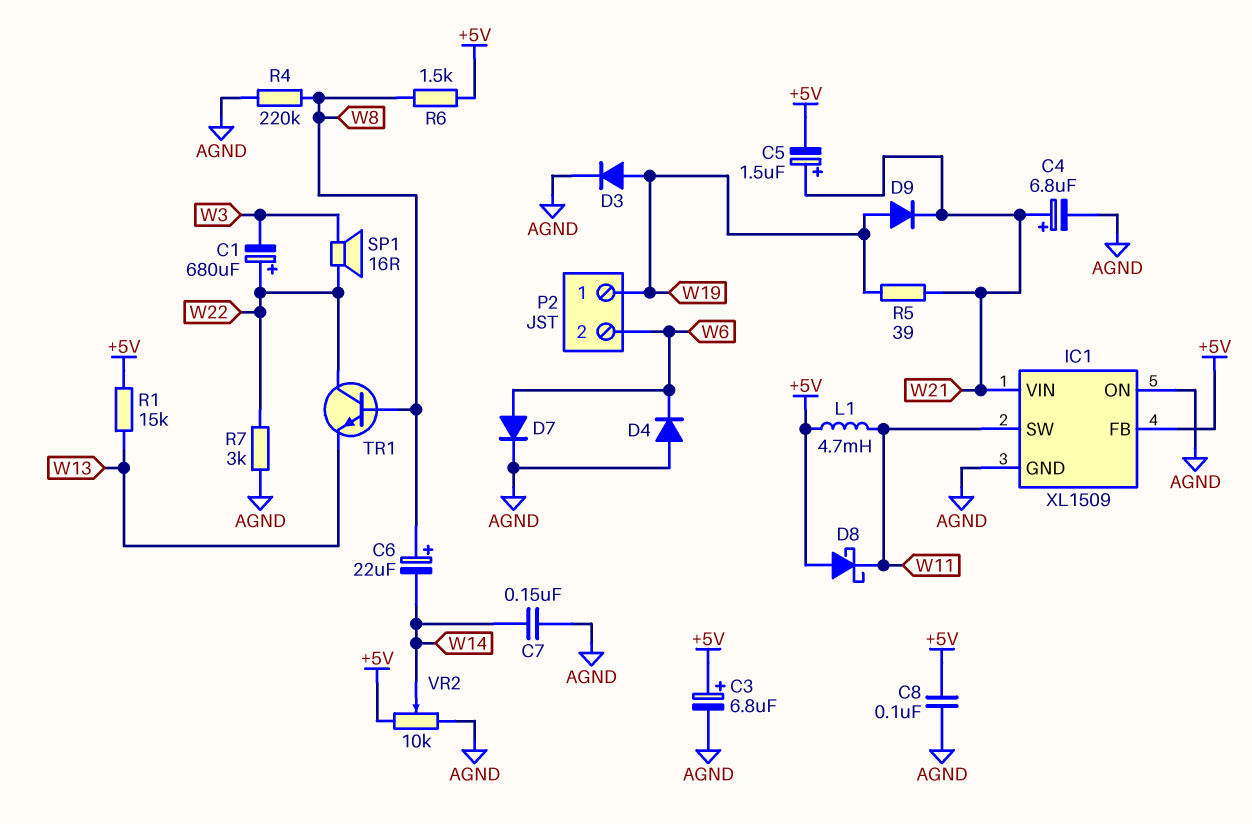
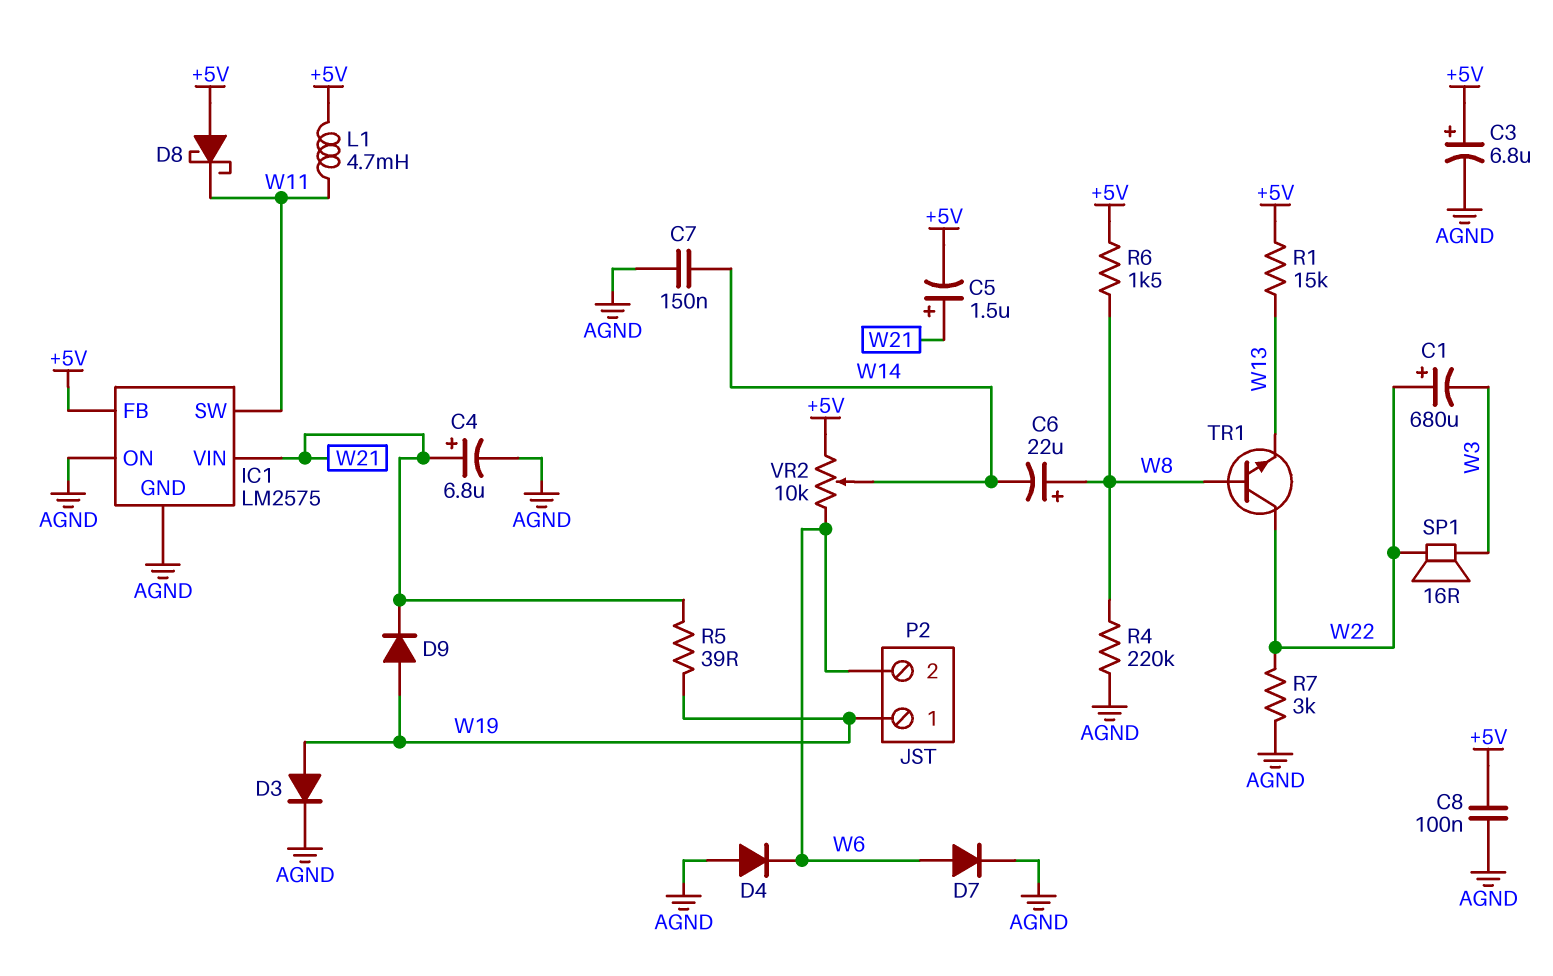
IC1: XL1509 -> LM2575
VR2: 10k (+5V, AGND, wiper W14) -> 10k (+5V, W6, wiper W14)

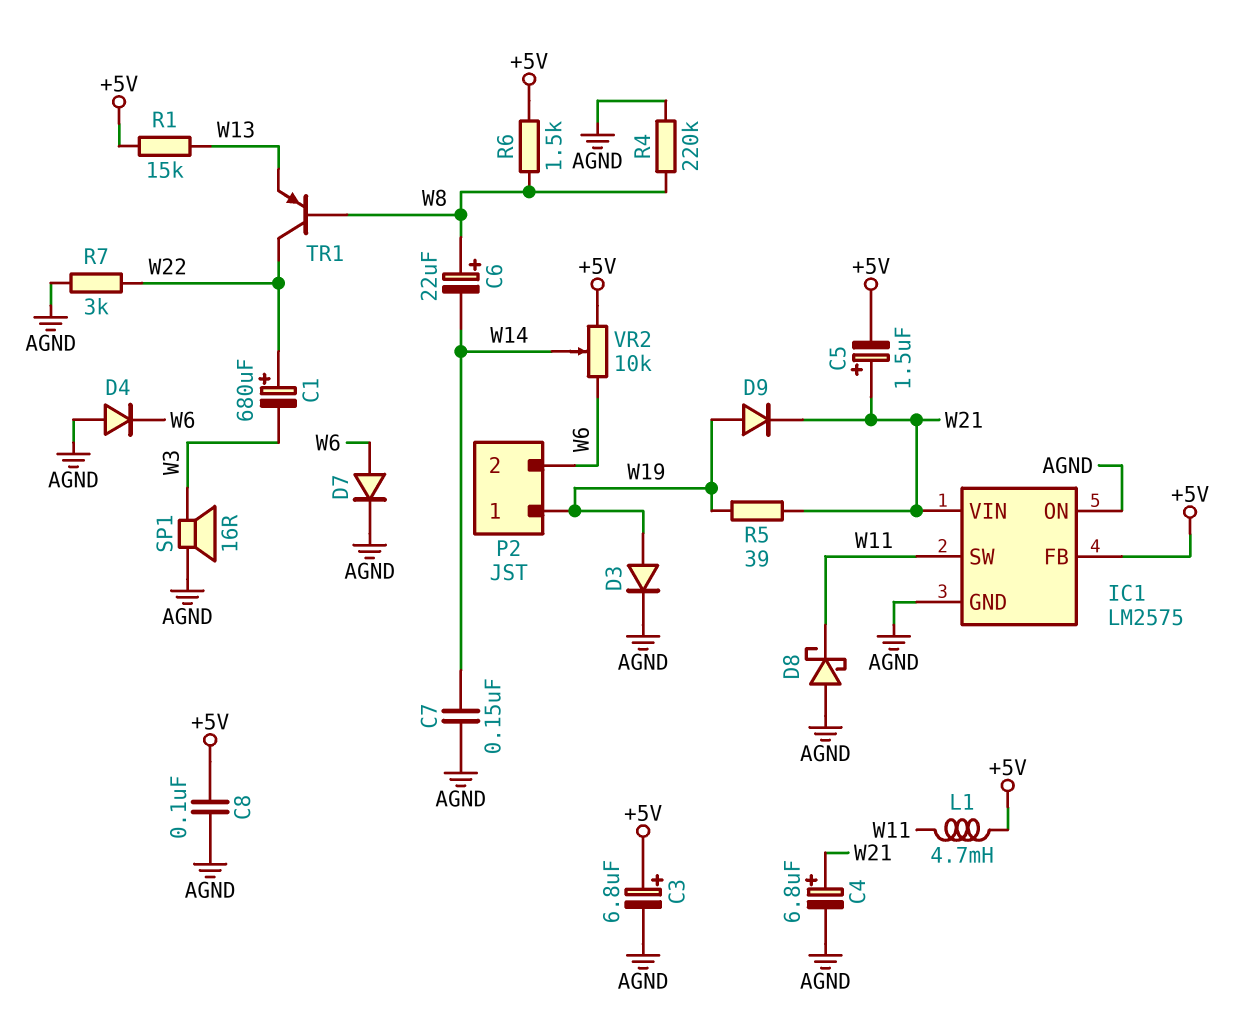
D8: schottky (A +5V, K W11) -> schottky (A AGND, K W11)
SP1: speaker 16R (W3, W22) -> speaker 16R (AGND, W3)
TR1: NPN (B W8, C W22, E W13) -> PNP (B W8, C W22, E W13)

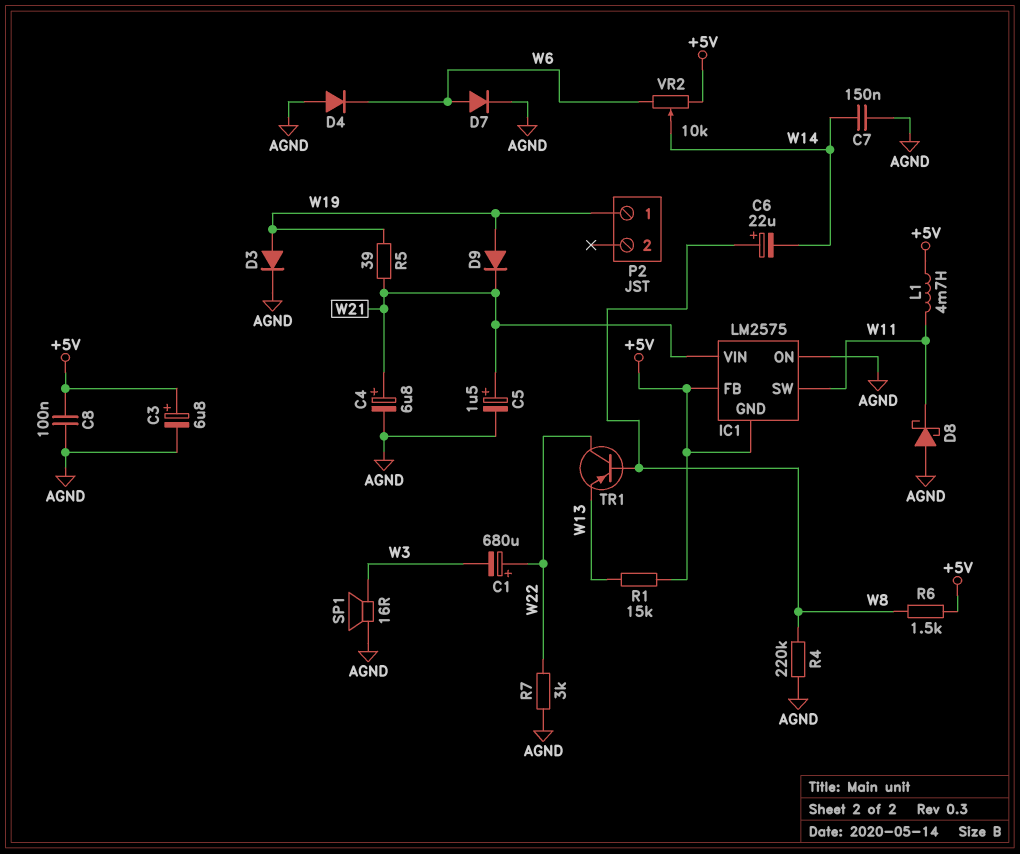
C5: 1.5uF (plus W21, minus +5V) -> 1.5uF (plus W21, minus AGND)
IC1 pin GND: AGND -> +5V
P2 pin 2: W6 -> none

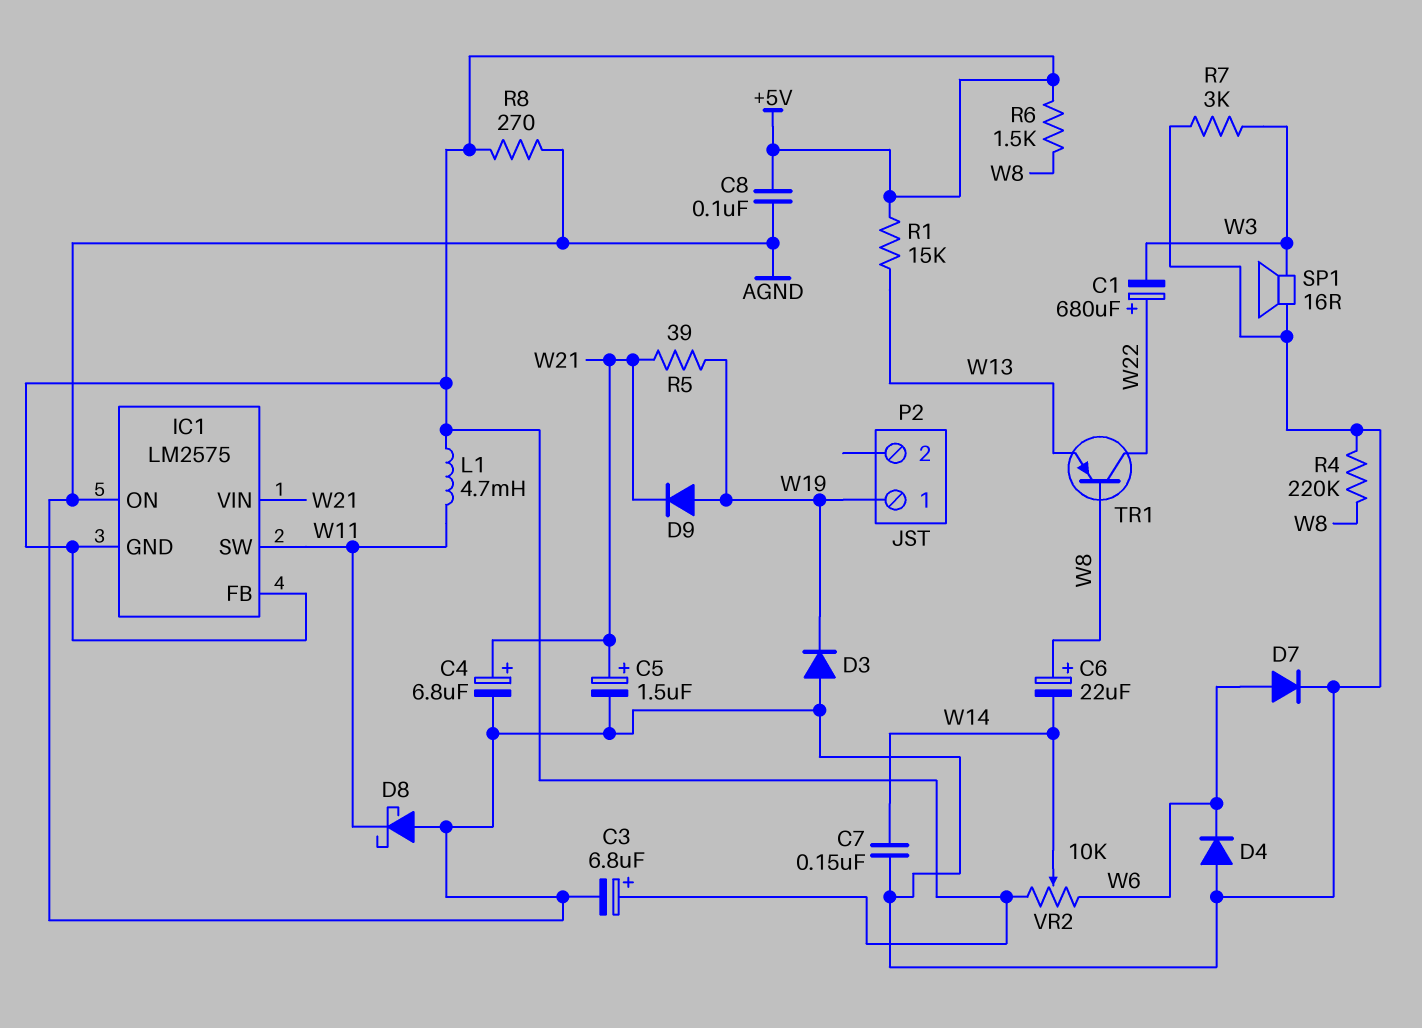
D3: diode (A W19, K AGND) -> diode (A AGND, K W19)
R7: 3k (AGND, W22) -> 3k (AGND, W3)
R8: none -> 270 (+5V, AGND)

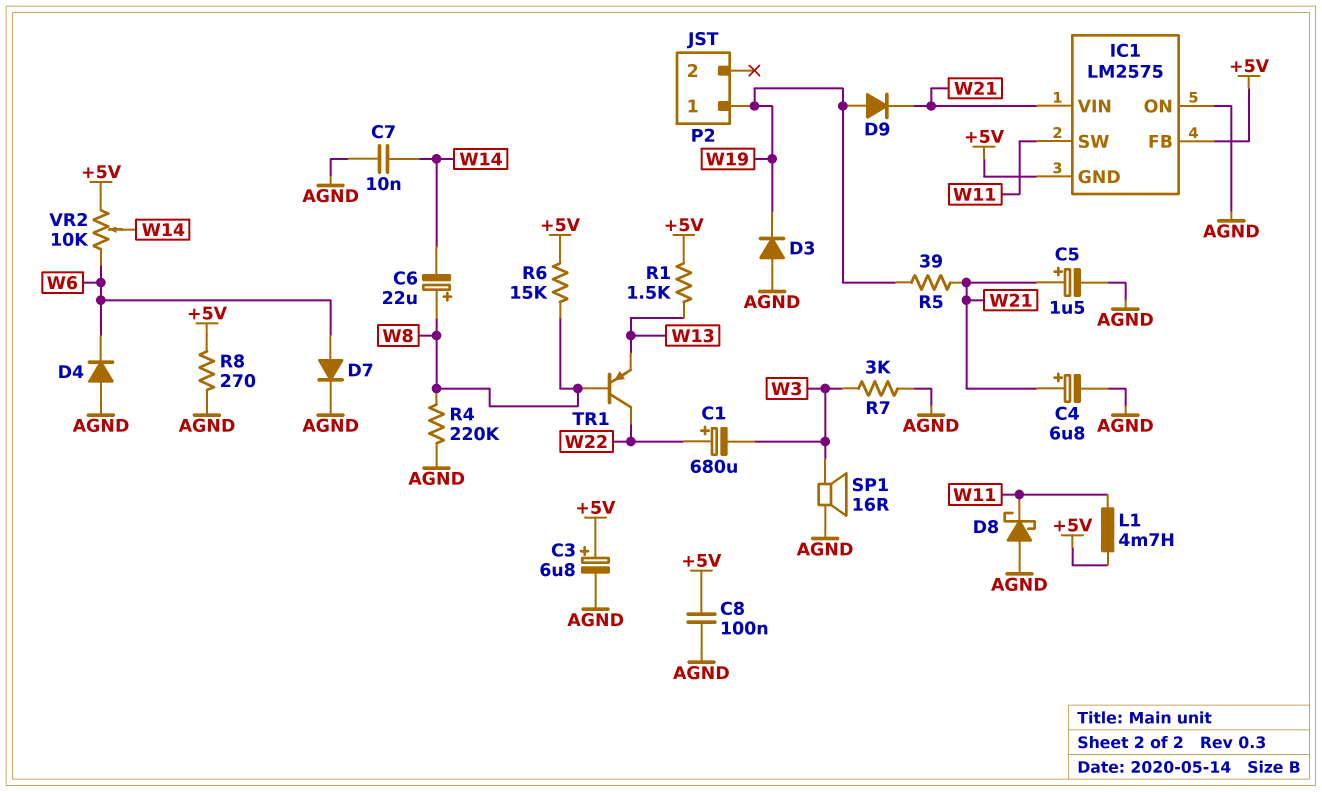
C7: 150nF (AGND, W14) -> 10nF (AGND, W14)
R1: 15k (+5V, W13) -> 1.5k (+5V, W13)
R6: 1.5k (+5V, W8) -> 15k (+5V, W8)

